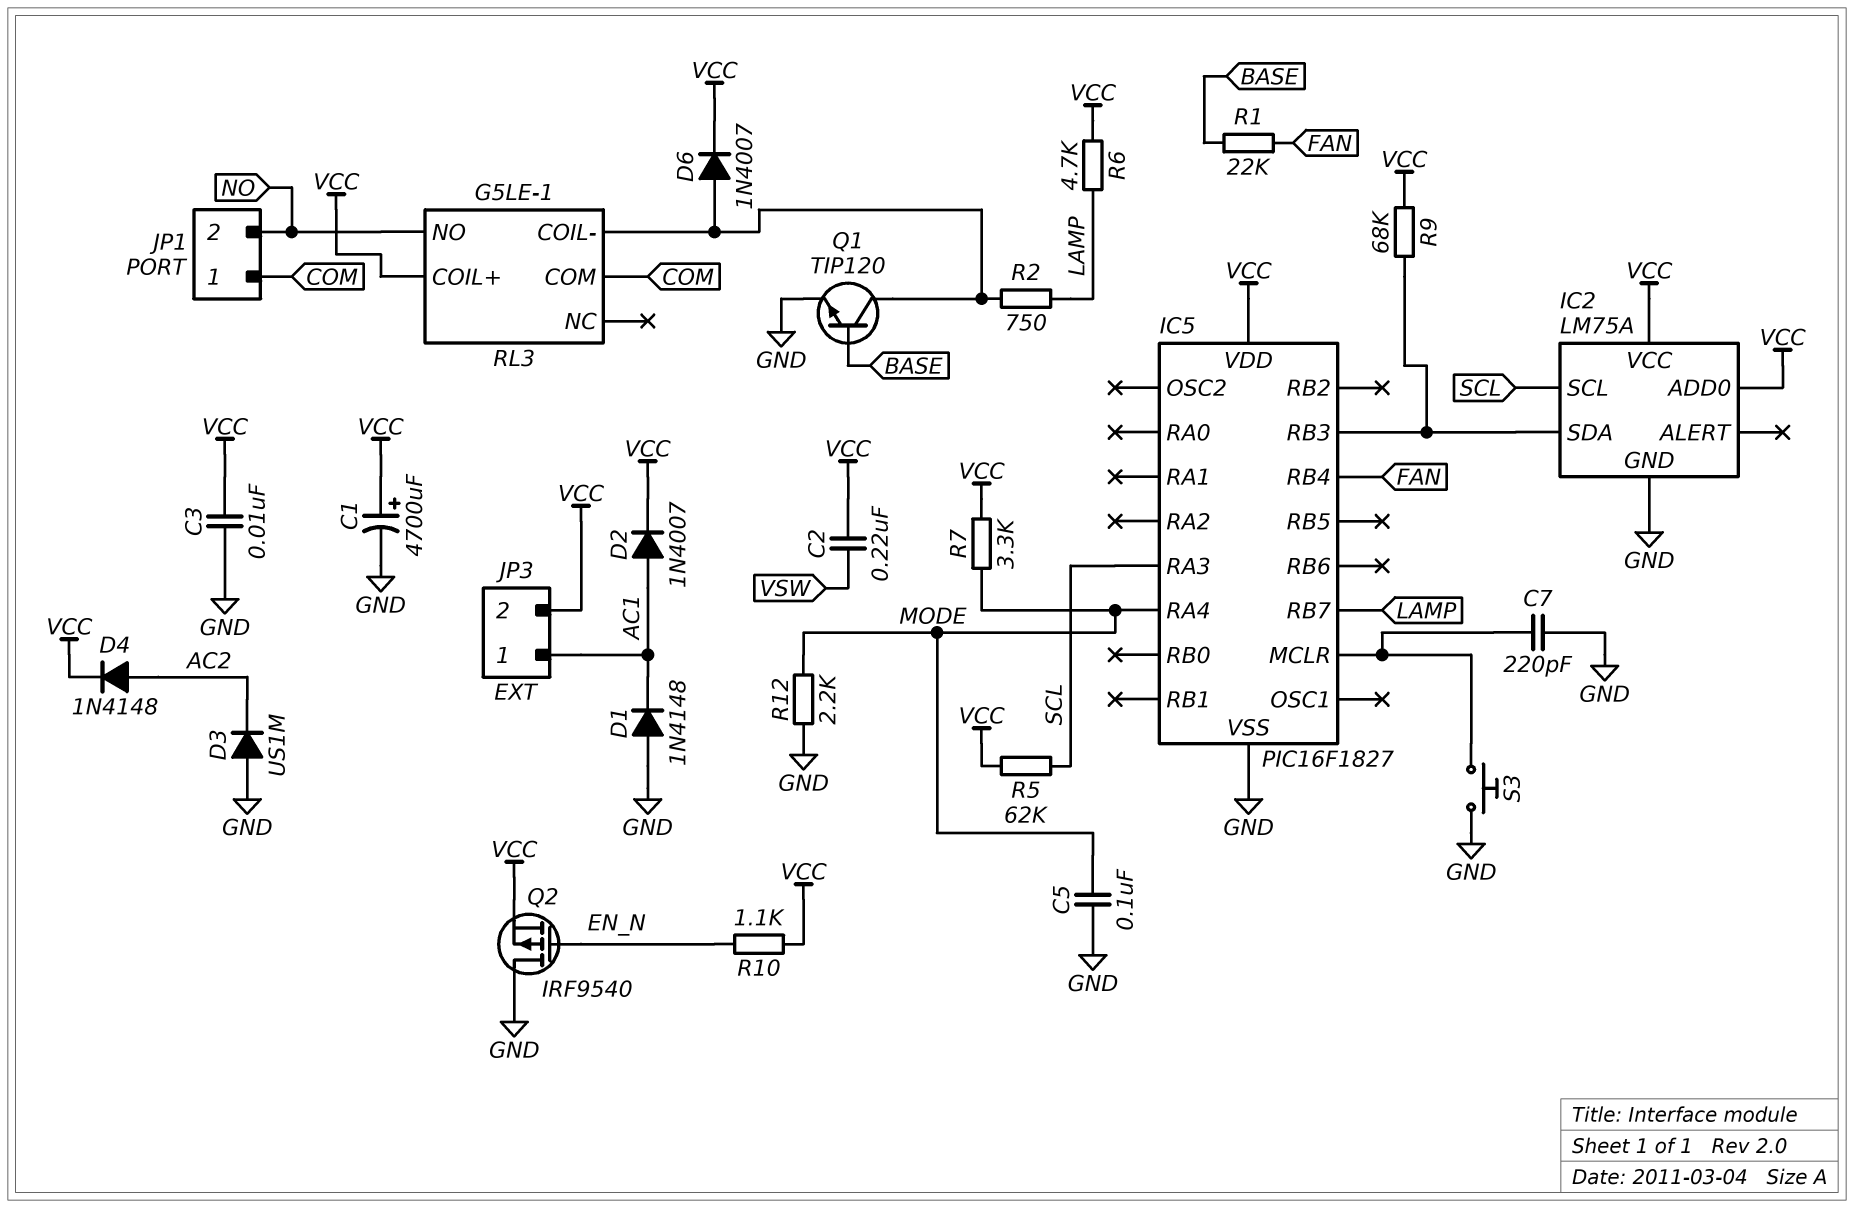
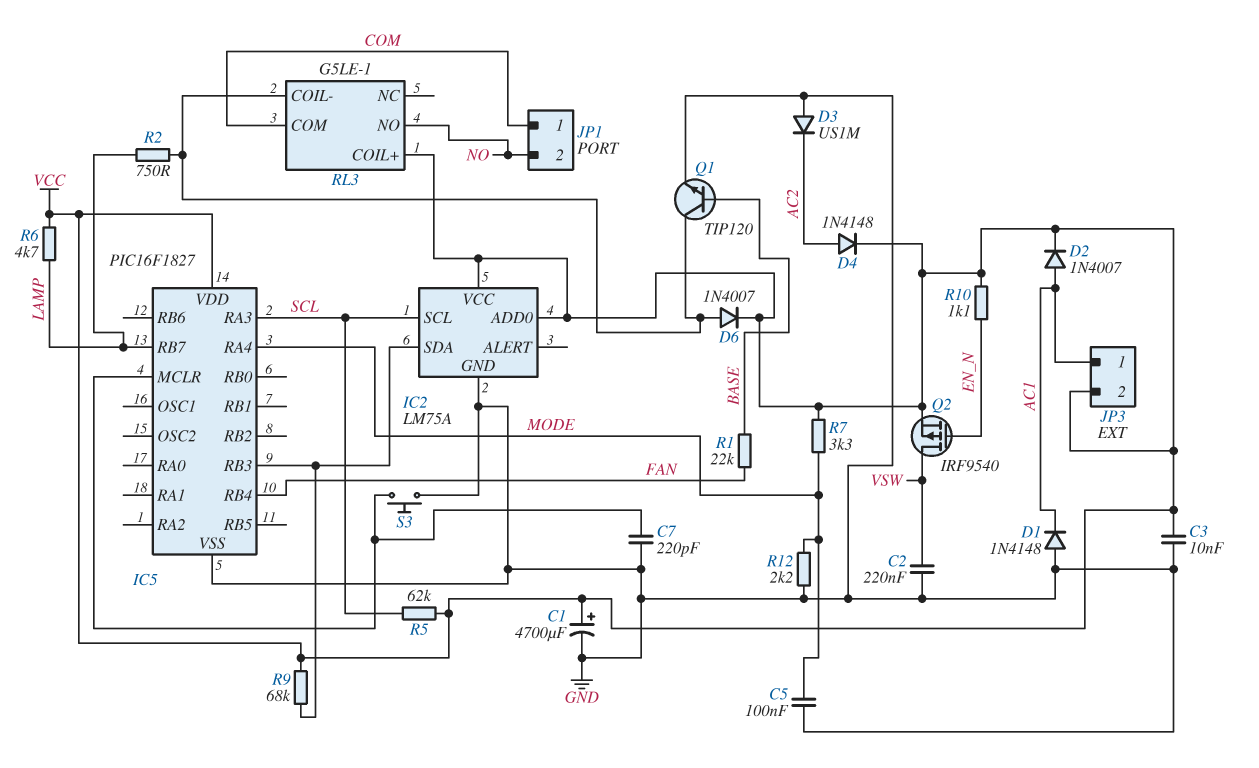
C2: 220nF (VCC, VSW) -> 220nF (GND, VSW)
Q2: PMOS IRF9540 (G EN_N, D GND, S VCC) -> PMOS IRF9540 (G EN_N, D VSW, S VCC)

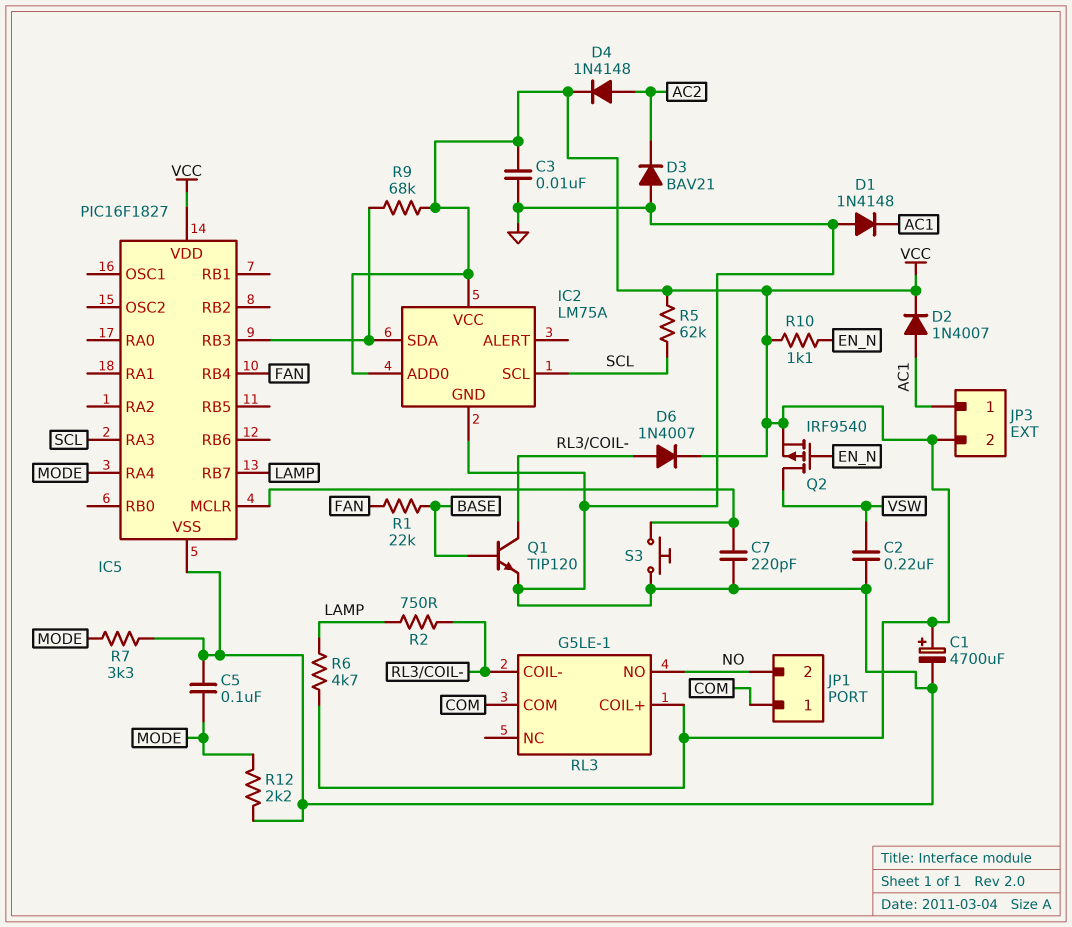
D3: diode US1M (A GND, K AC2) -> diode BAV21 (A GND, K AC2)
R7: 3.3k (MODE, VCC) -> 3.3k (GND, MODE)

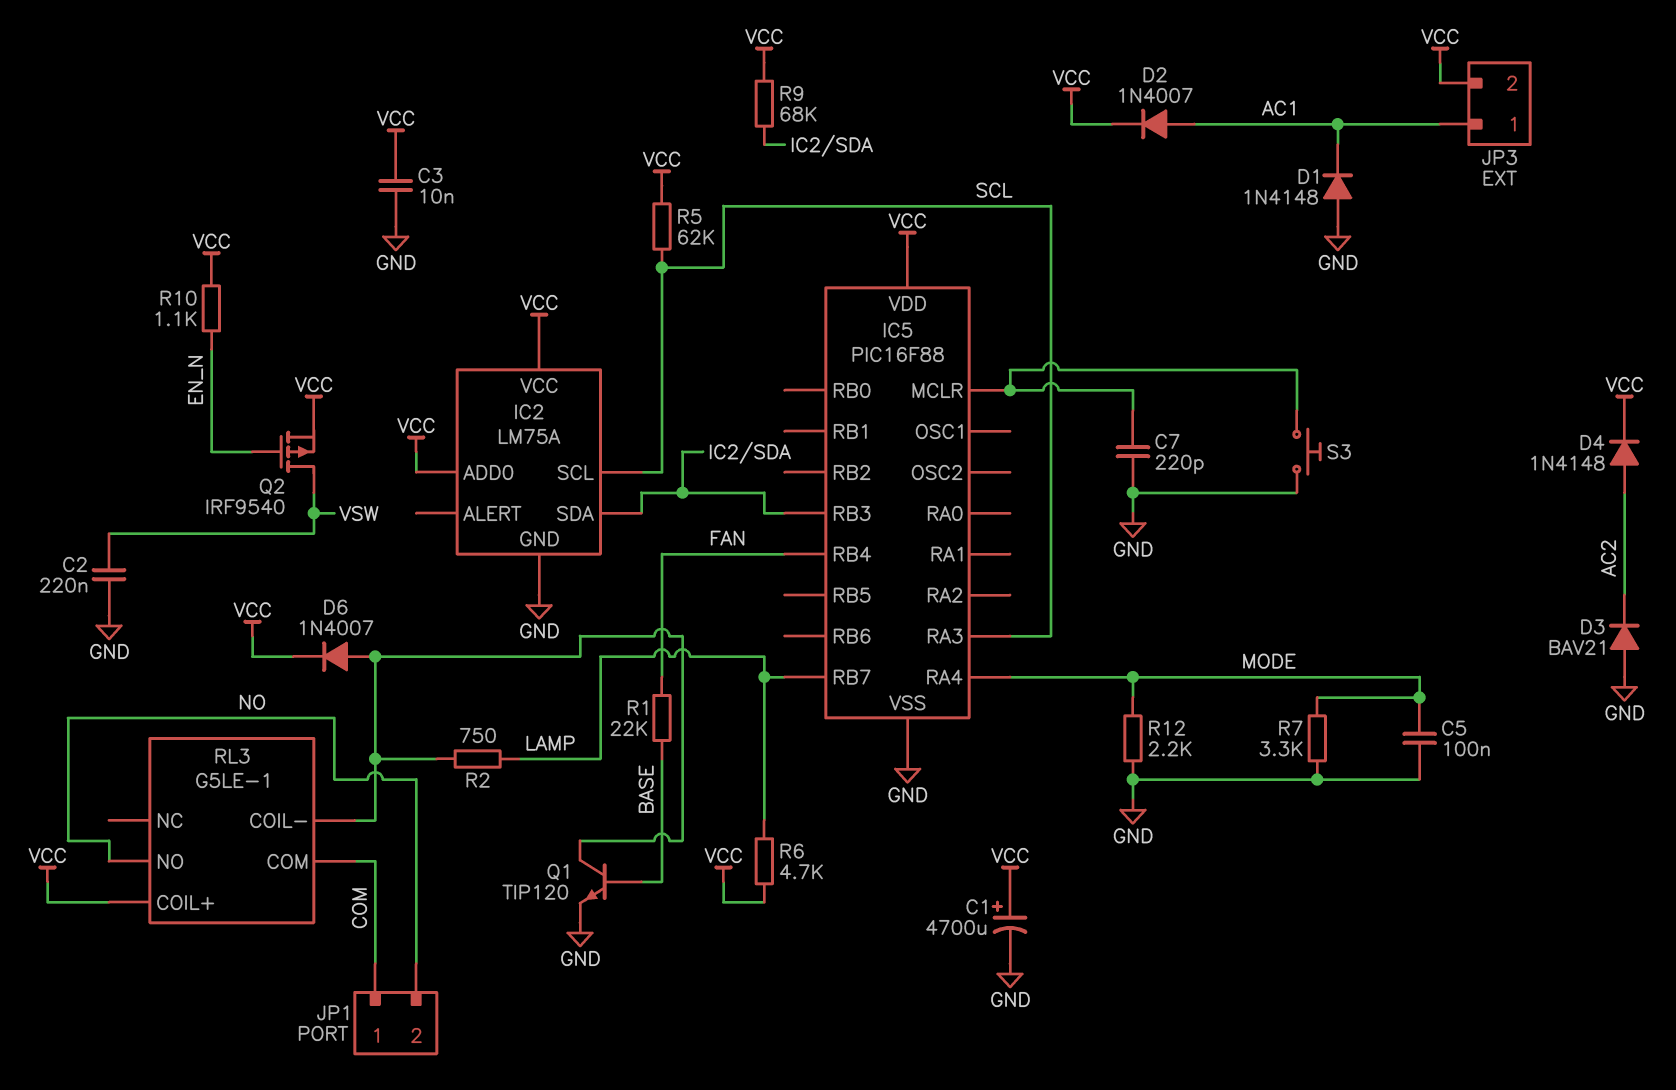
IC5: PIC16F1827 -> PIC16F88

